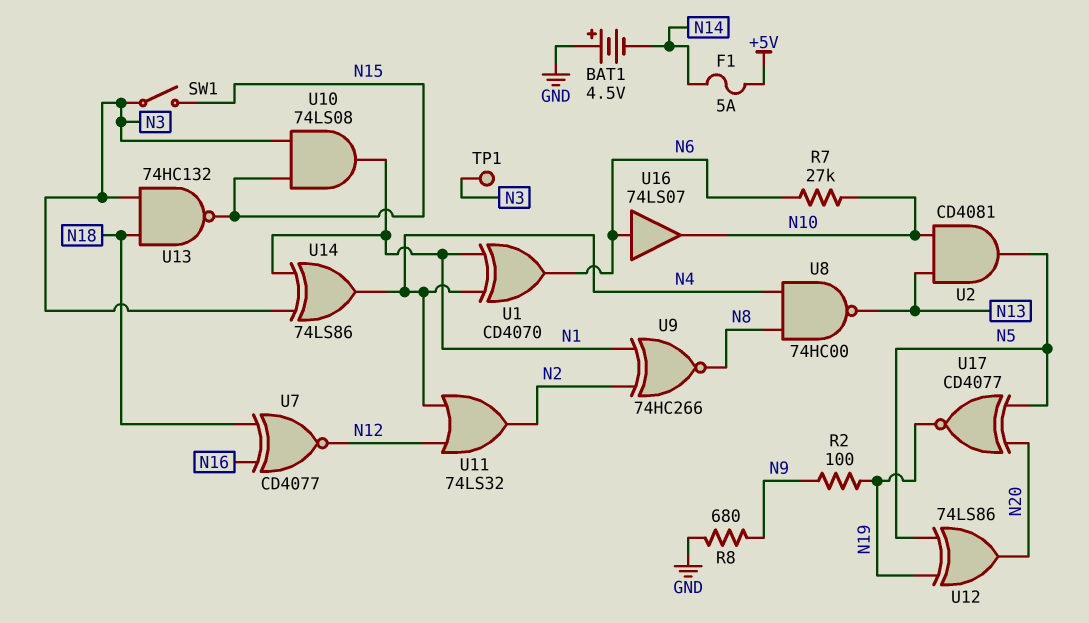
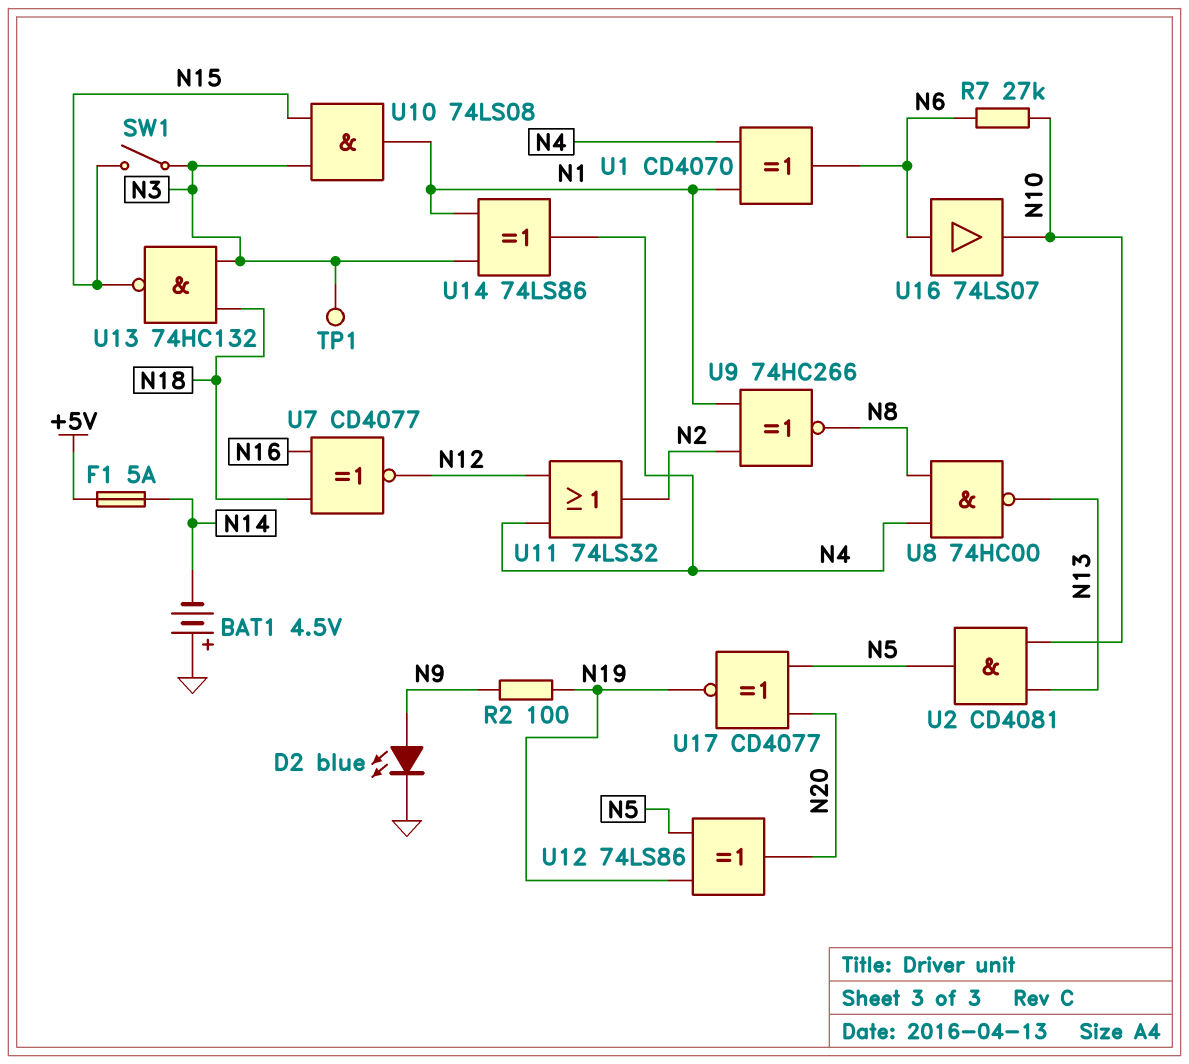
D2: none -> LED blue (A N9, K GND)
R8: 680 (GND, N9) -> none

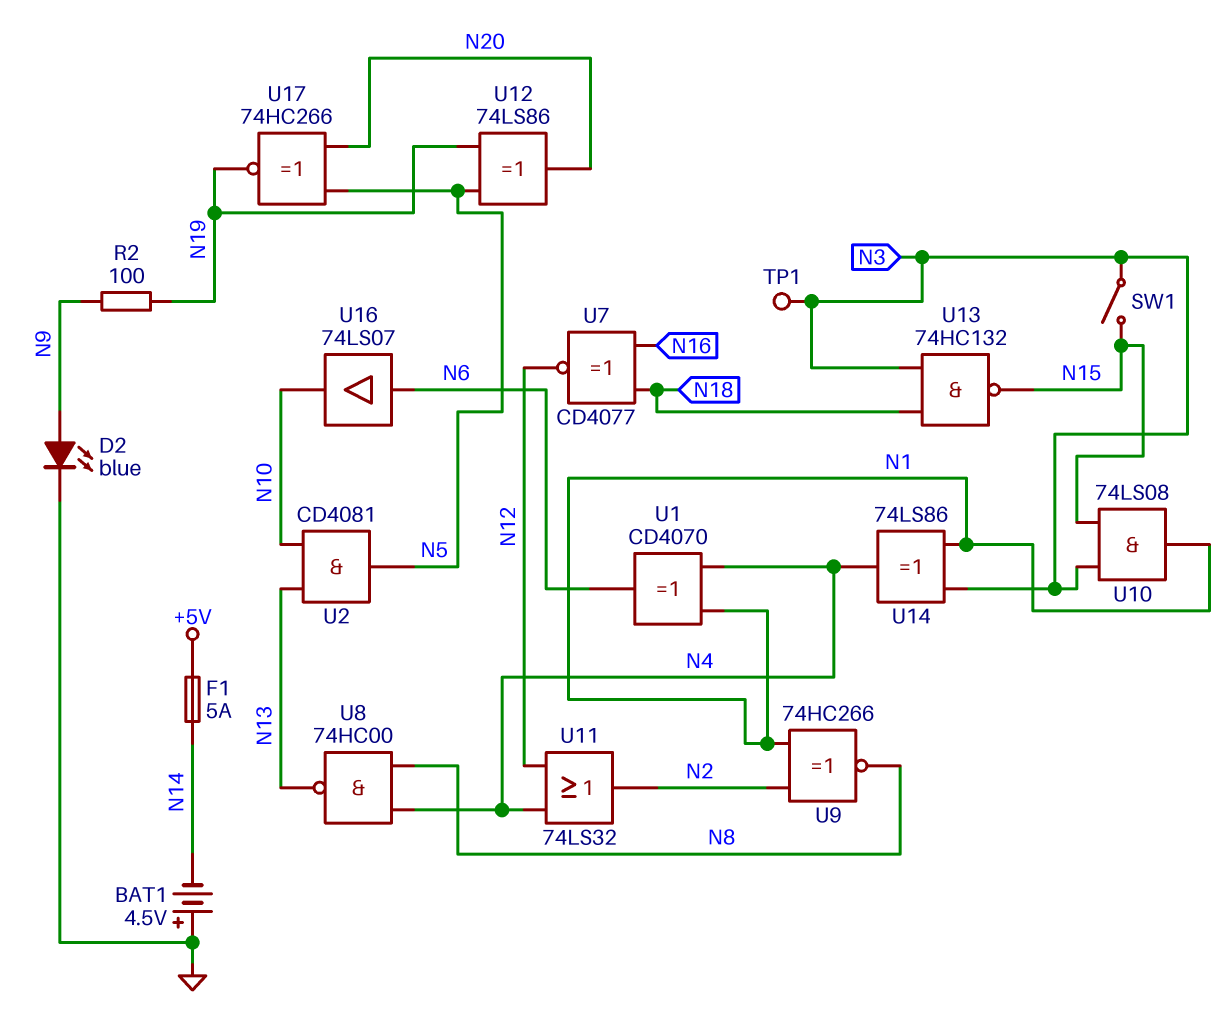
R7: 27k (N6, N10) -> none
U17: XNOR CD4077 (in N5, in N20, out N19) -> XNOR 74HC266 (in N5, in N20, out N19)

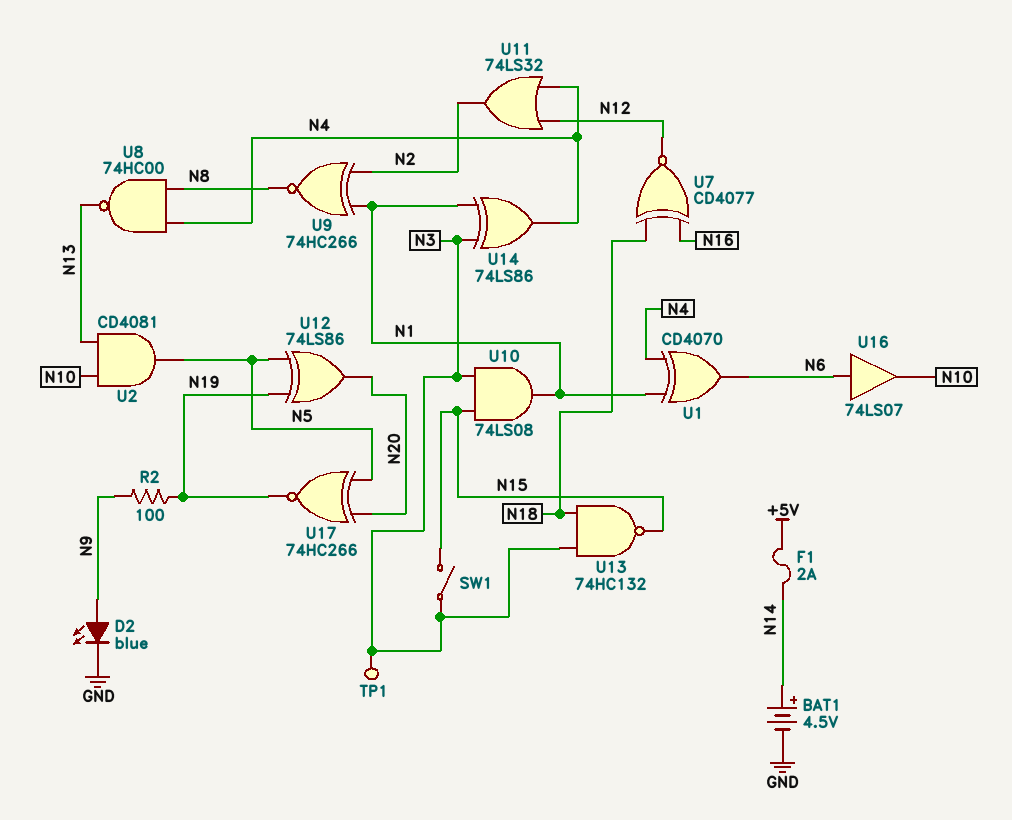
BAT1: 4.5V (plus GND, minus N14) -> 4.5V (plus N14, minus GND)
F1: 5A (+5V, N14) -> 2A (+5V, N14)

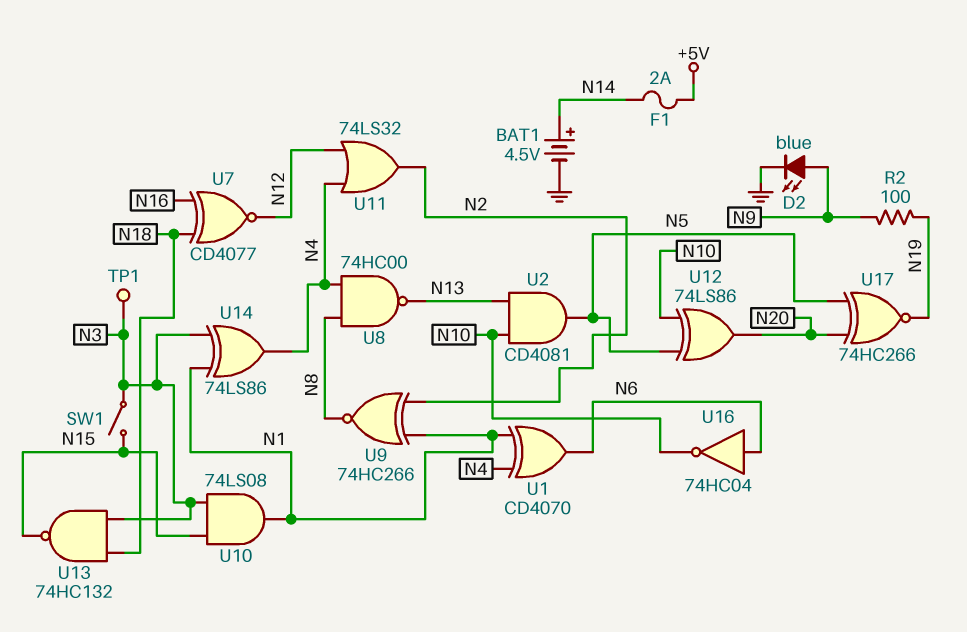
U12: XOR 74LS86 (in N5, in N19, out N20) -> XOR 74LS86 (in N5, in N10, out N20)
U16: buffer 74LS07 (in N6, out N10) -> NOT 74HC04 (in N6, out N10)

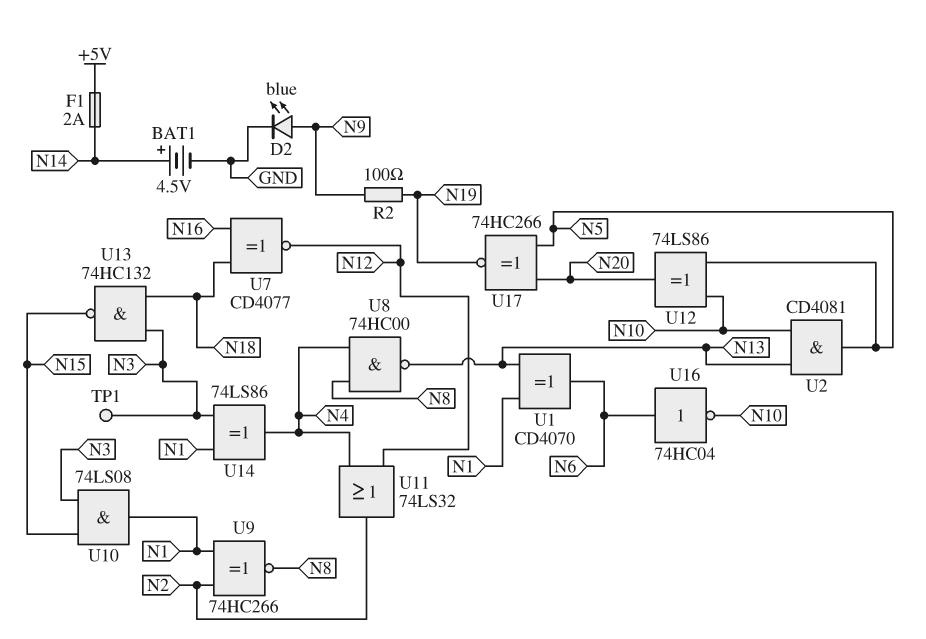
SW1: switch (N3, N15) -> none
U1: XOR CD4070 (in N1, in N4, out N6) -> XOR CD4070 (in N1, in N13, out N6)

